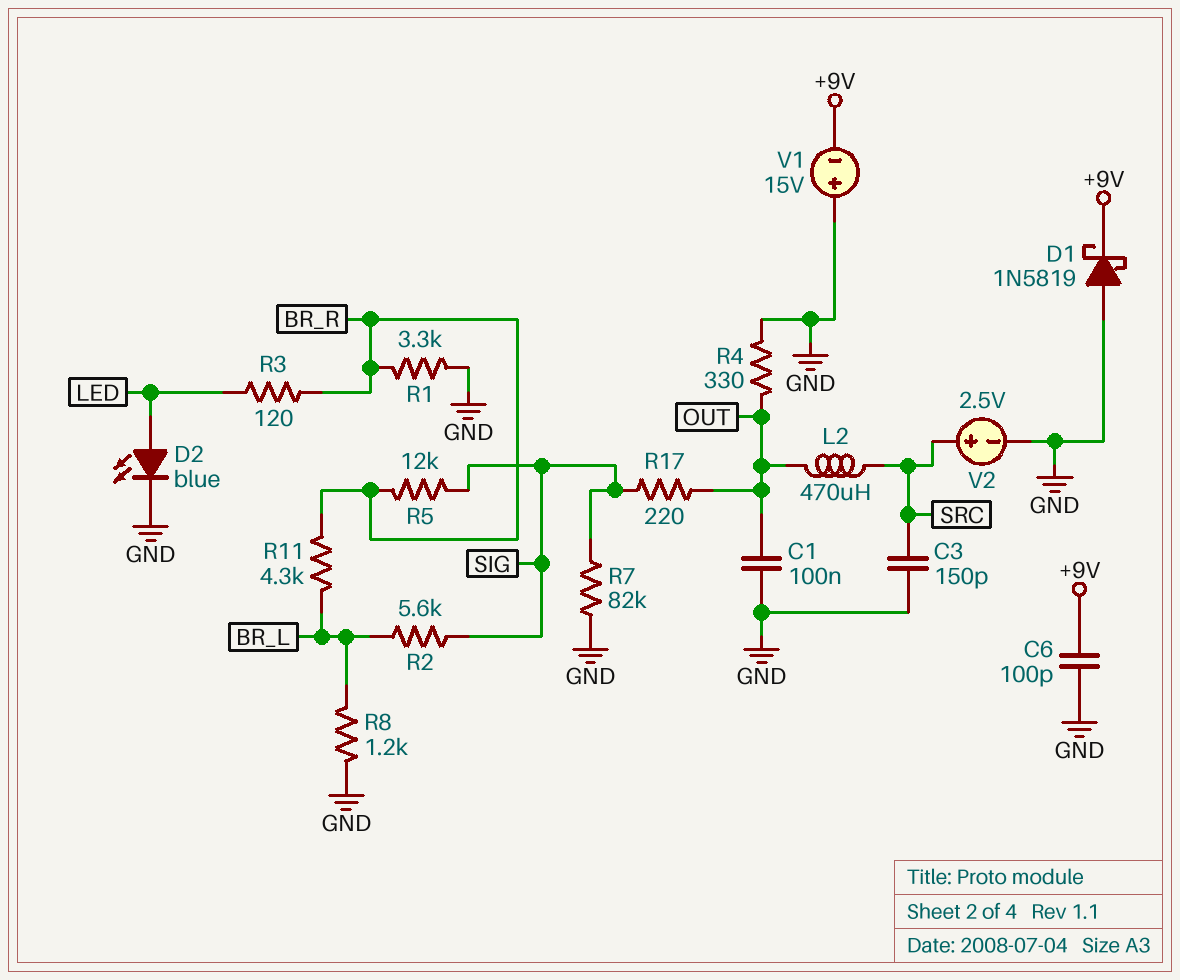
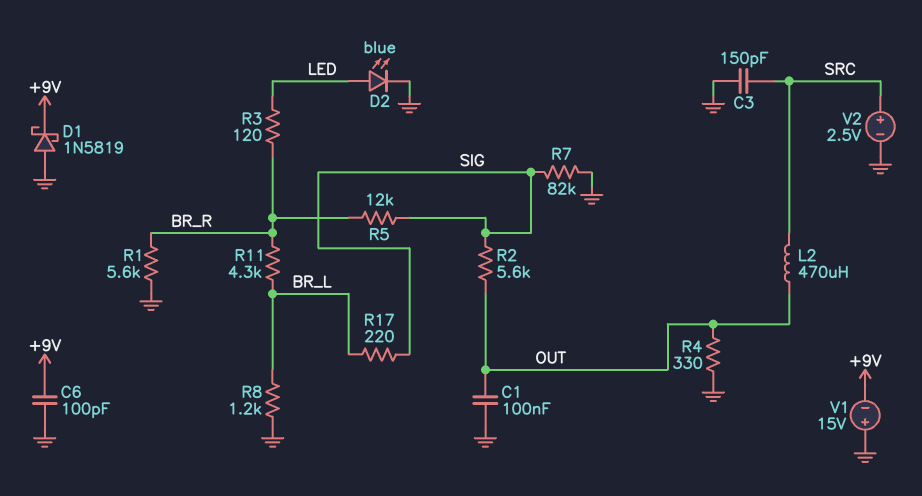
R1: 3.3k (BR_R, GND) -> 5.6k (BR_R, GND)
R2: 5.6k (BR_L, SIG) -> 5.6k (OUT, SIG)
R17: 220 (OUT, SIG) -> 220 (BR_L, SIG)

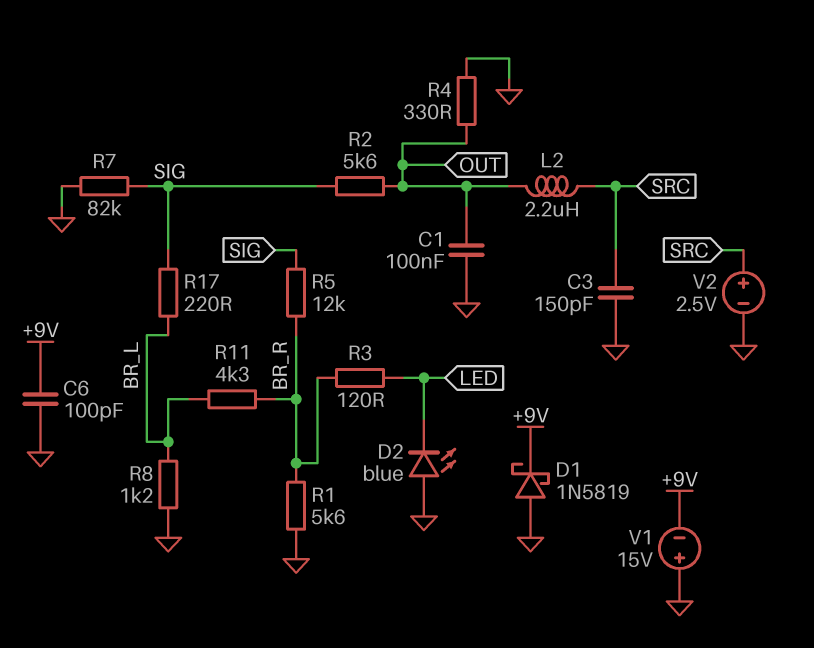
D2: LED blue (A LED, K GND) -> LED blue (A GND, K LED)
L2: 470uH (OUT, SRC) -> 2.2uH (OUT, SRC)

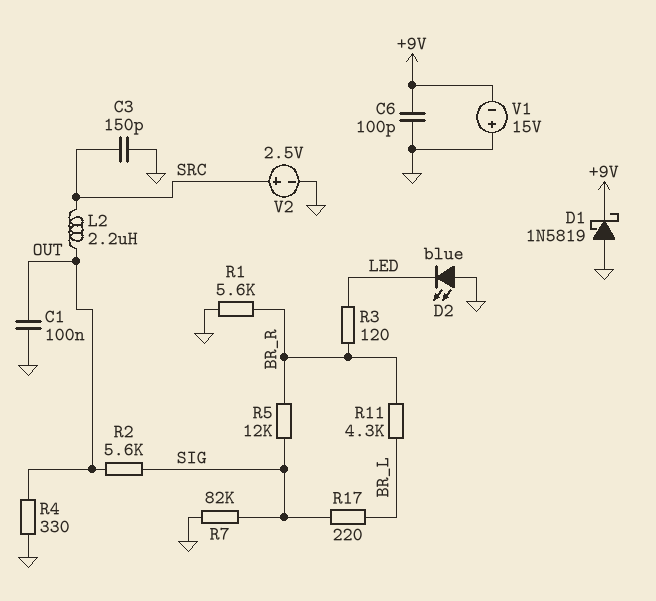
R8: 1.2k (BR_L, GND) -> none

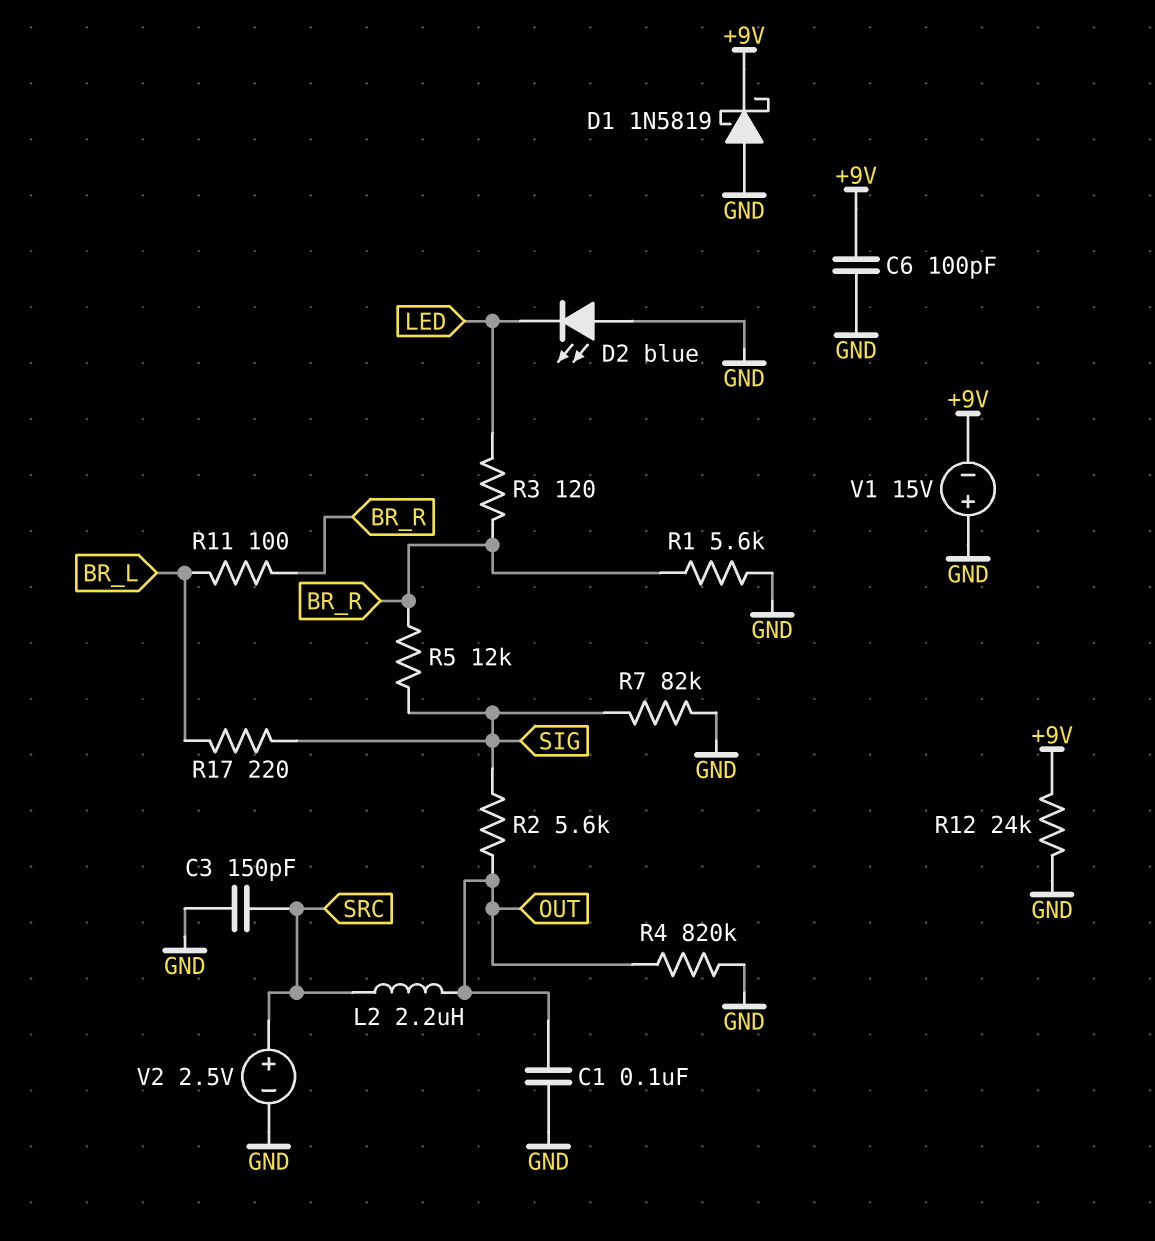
R4: 330 (GND, OUT) -> 820k (GND, OUT)
R11: 4.3k (BR_L, BR_R) -> 100 (BR_L, BR_R)
R12: none -> 24k (+9V, GND)

